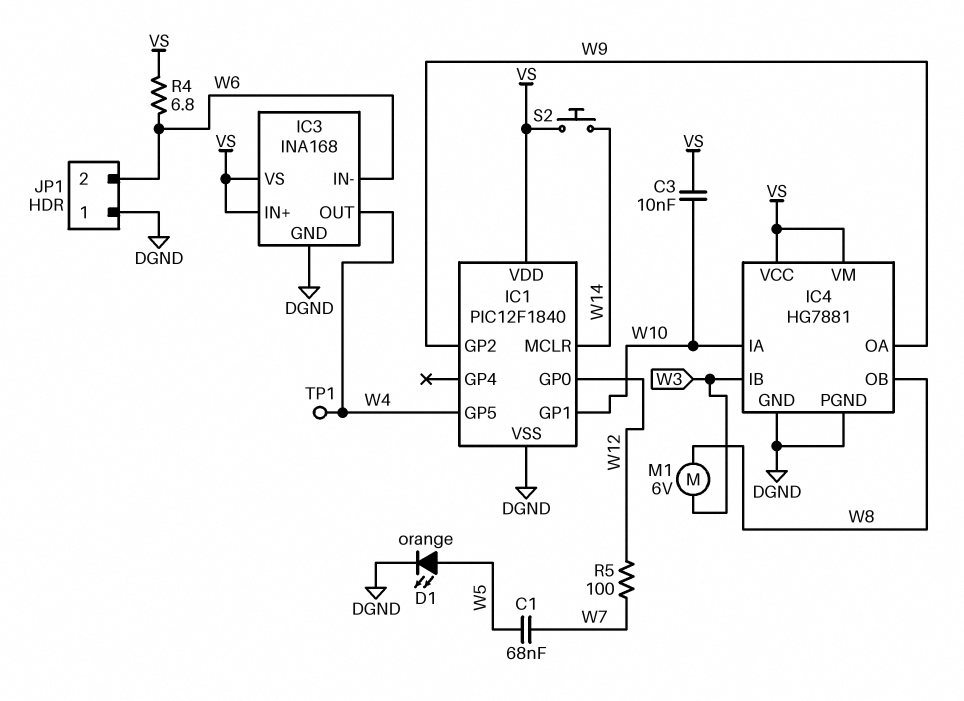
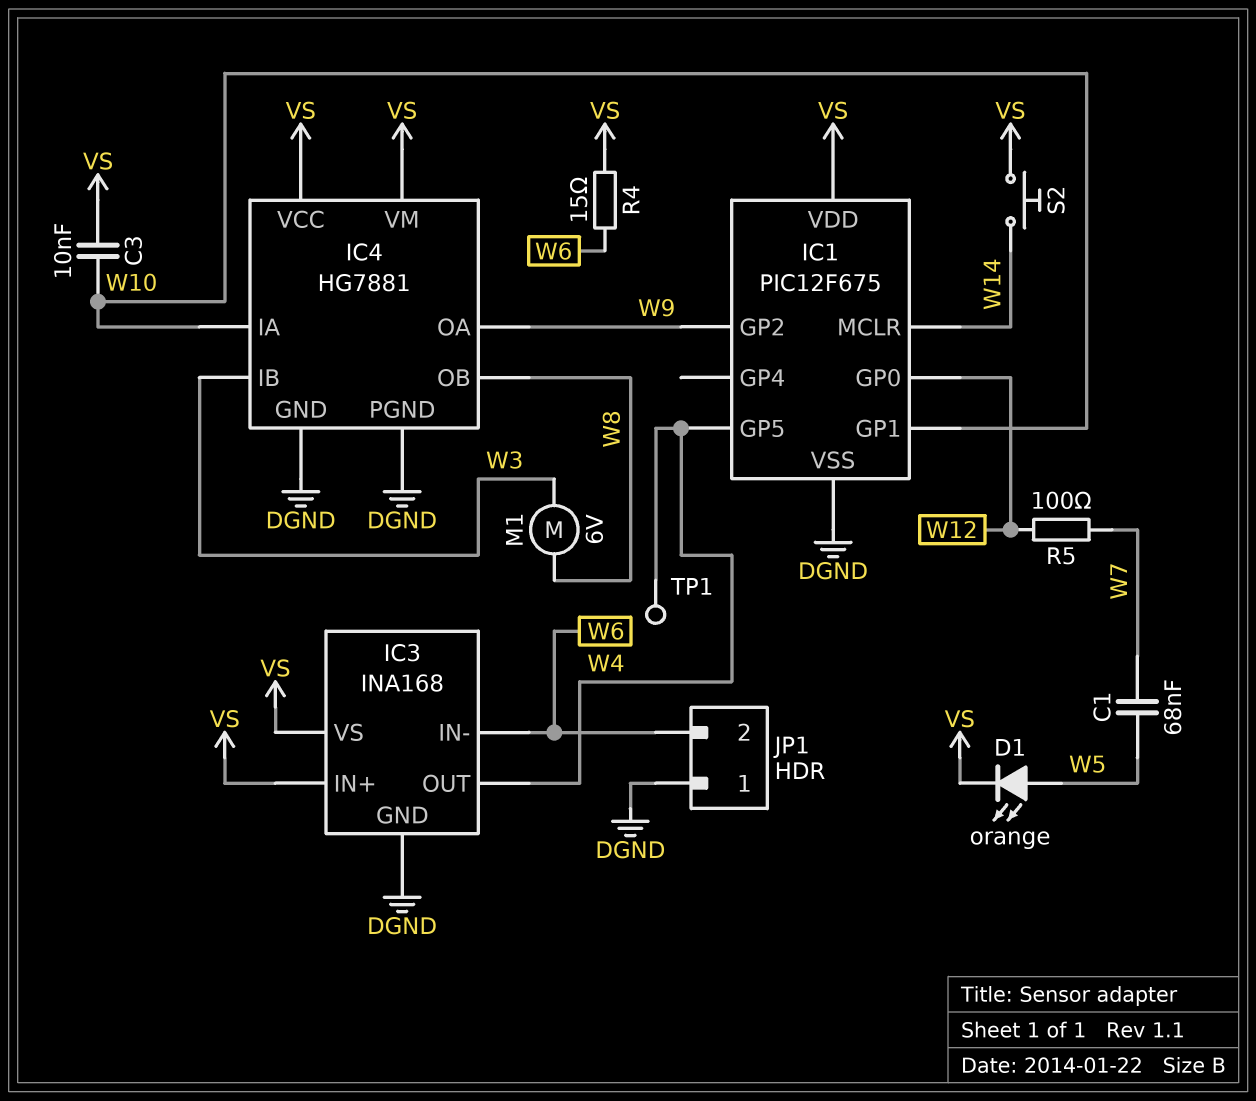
D1: LED orange (A W5, K DGND) -> LED orange (A W5, K VS)
IC1: PIC12F1840 -> PIC12F675
R4: 6.8 (VS, W6) -> 15 (VS, W6)

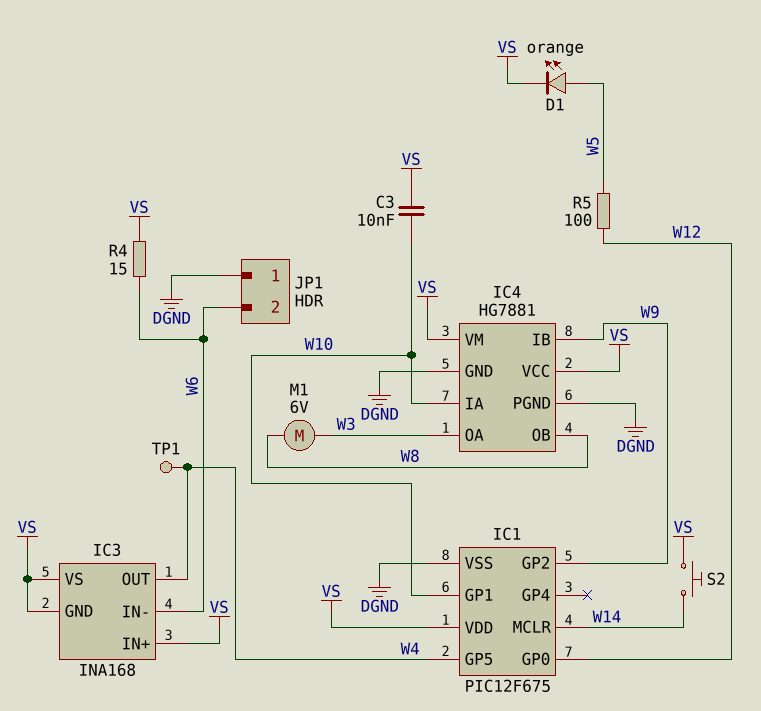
C1: 68nF (W5, W7) -> none
IC3 pin GND: DGND -> VS
IC4 pin IB: W3 -> W9
IC4 pin OA: W9 -> W3
R5: 100 (W7, W12) -> 100 (W5, W12)

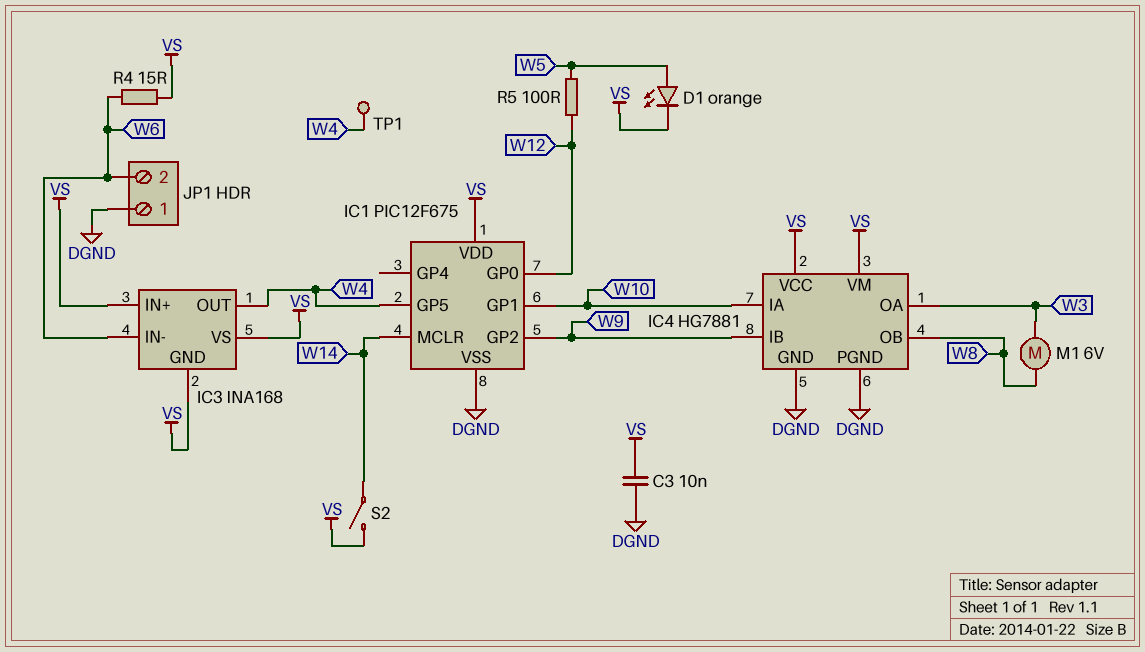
C3: 10nF (VS, W10) -> 10nF (DGND, VS)
S2: button (VS, W14) -> switch (VS, W14)

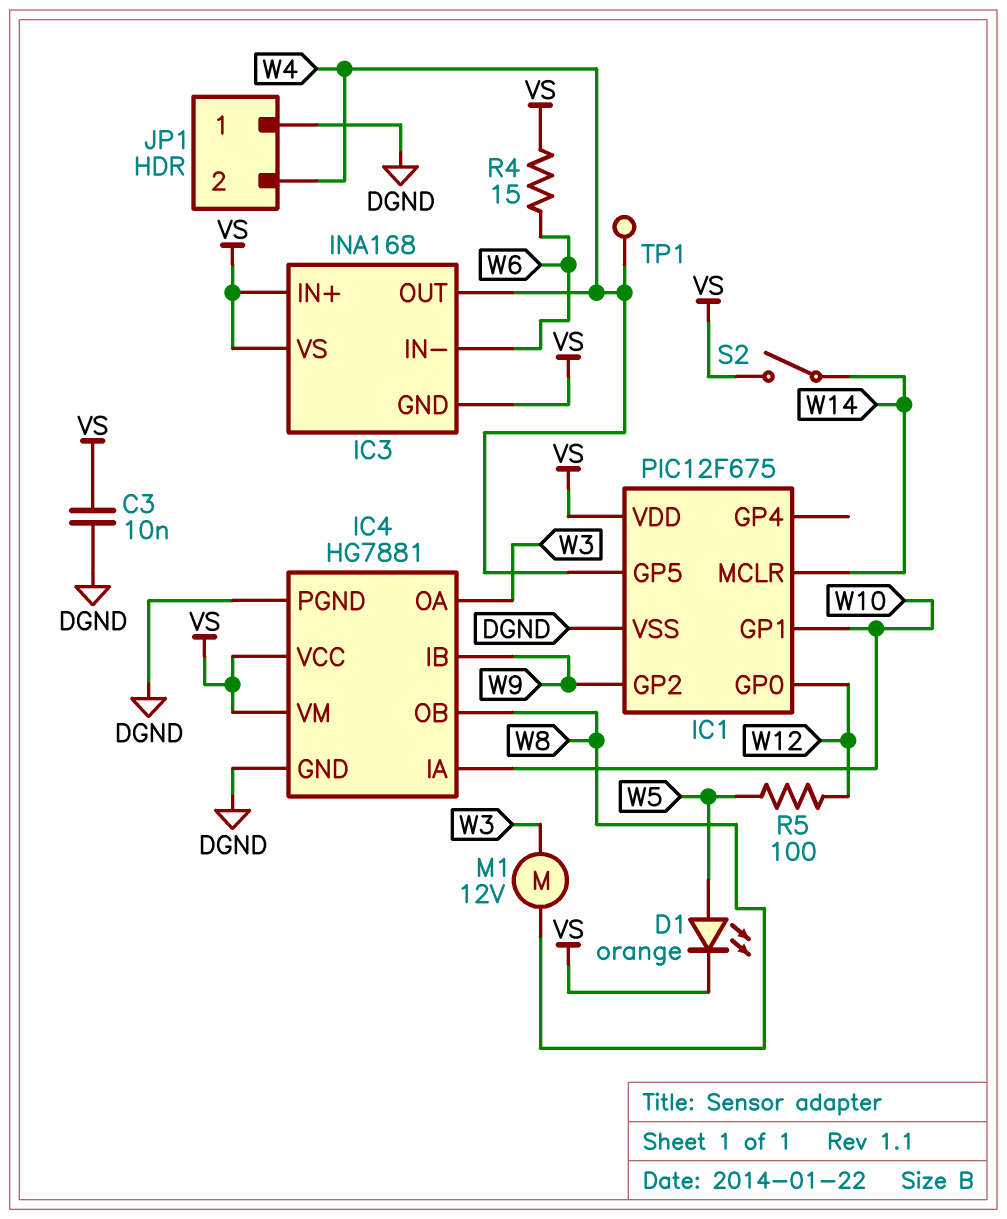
JP1 pin 2: W6 -> W4
M1: motor 6V (W3, W8) -> motor 12V (W3, W8)

